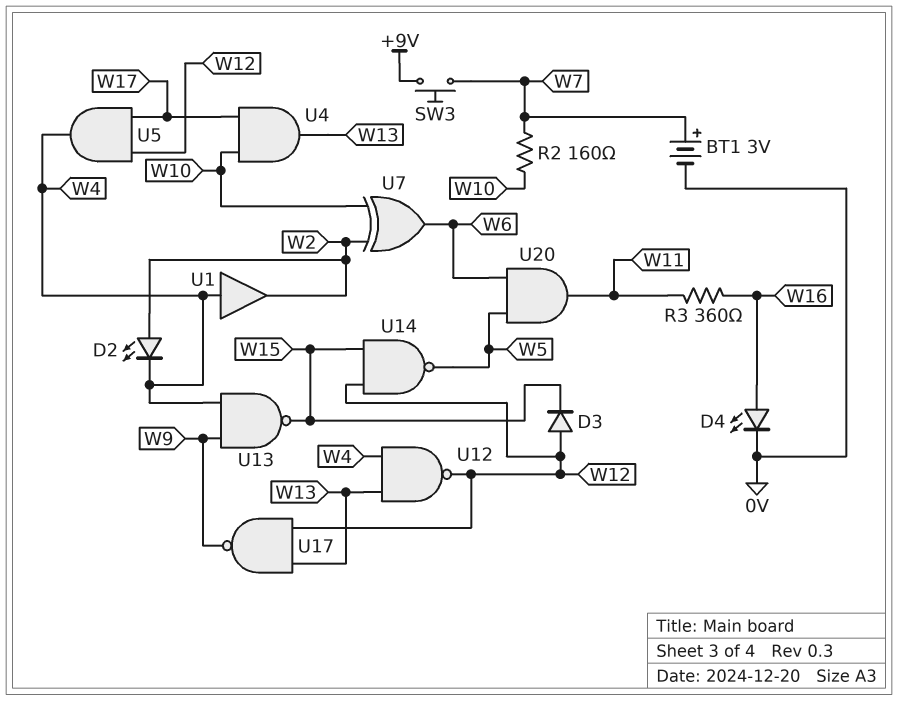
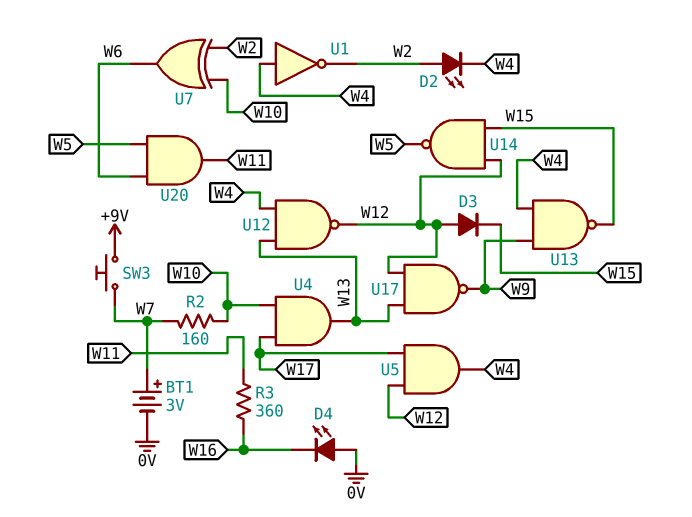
D4: LED (A W16, K 0V) -> LED (A 0V, K W16)
U1: buffer (in W4, out W2) -> NOT (in W4, out W2)

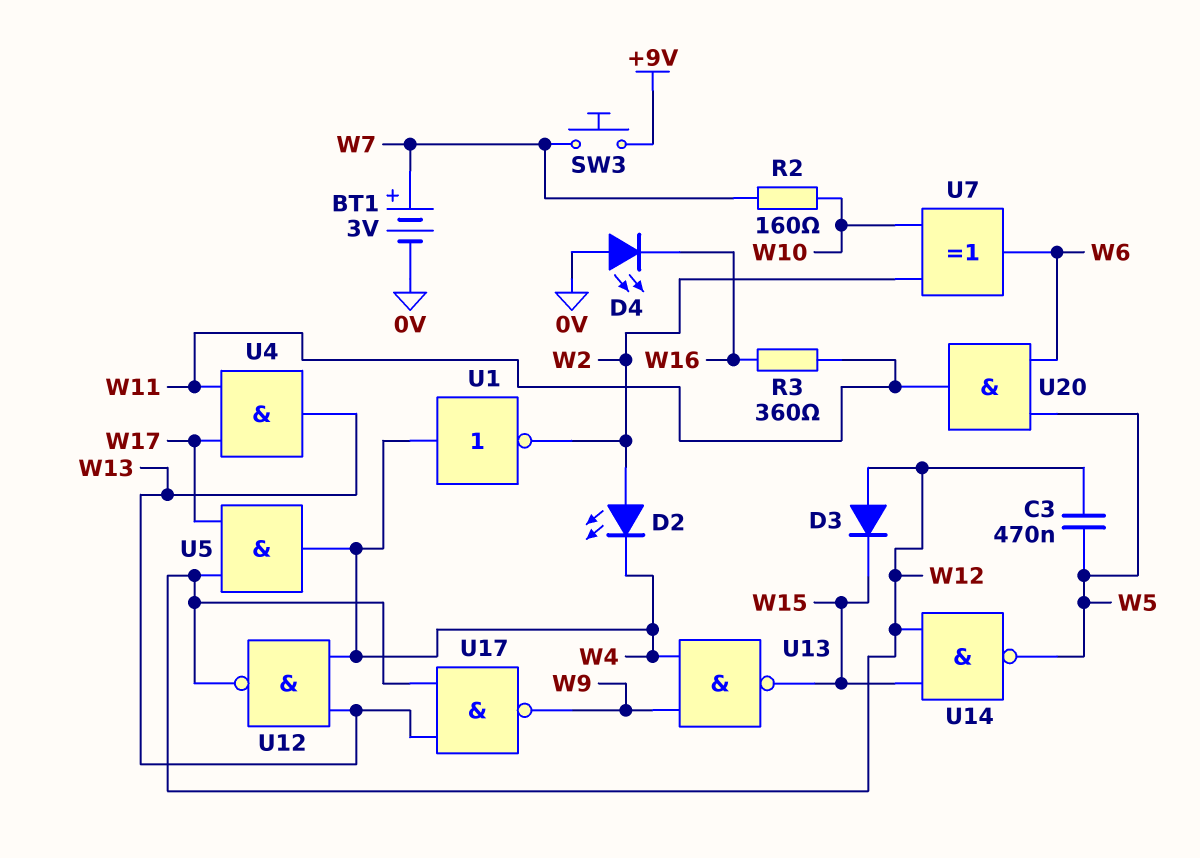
C3: none -> 470nF (W5, W12)
U4: AND (in W10, in W17, out W13) -> AND (in W11, in W17, out W13)

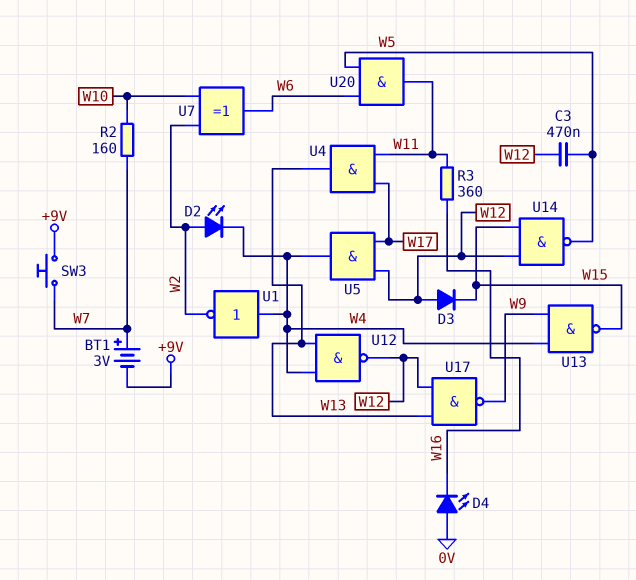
BT1: 3V (plus W7, minus 0V) -> 3V (plus W7, minus +9V)

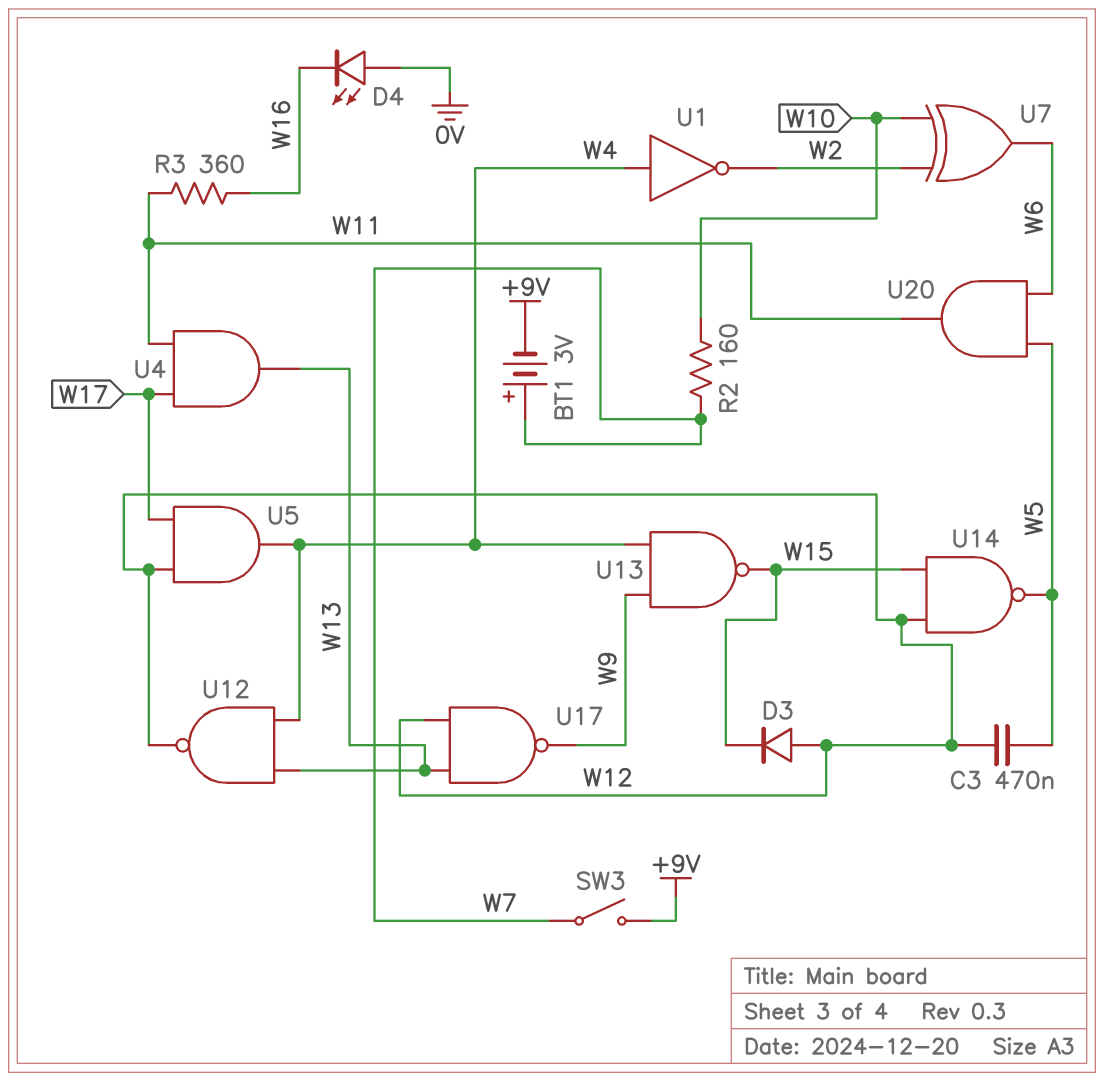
D2: LED (A W2, K W4) -> none
SW3: button (+9V, W7) -> switch (+9V, W7)

